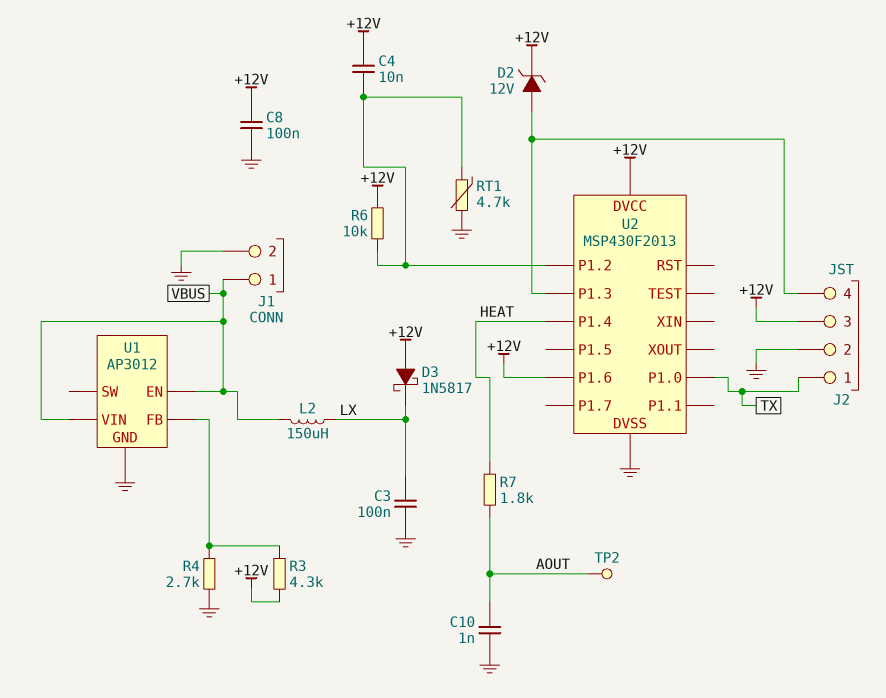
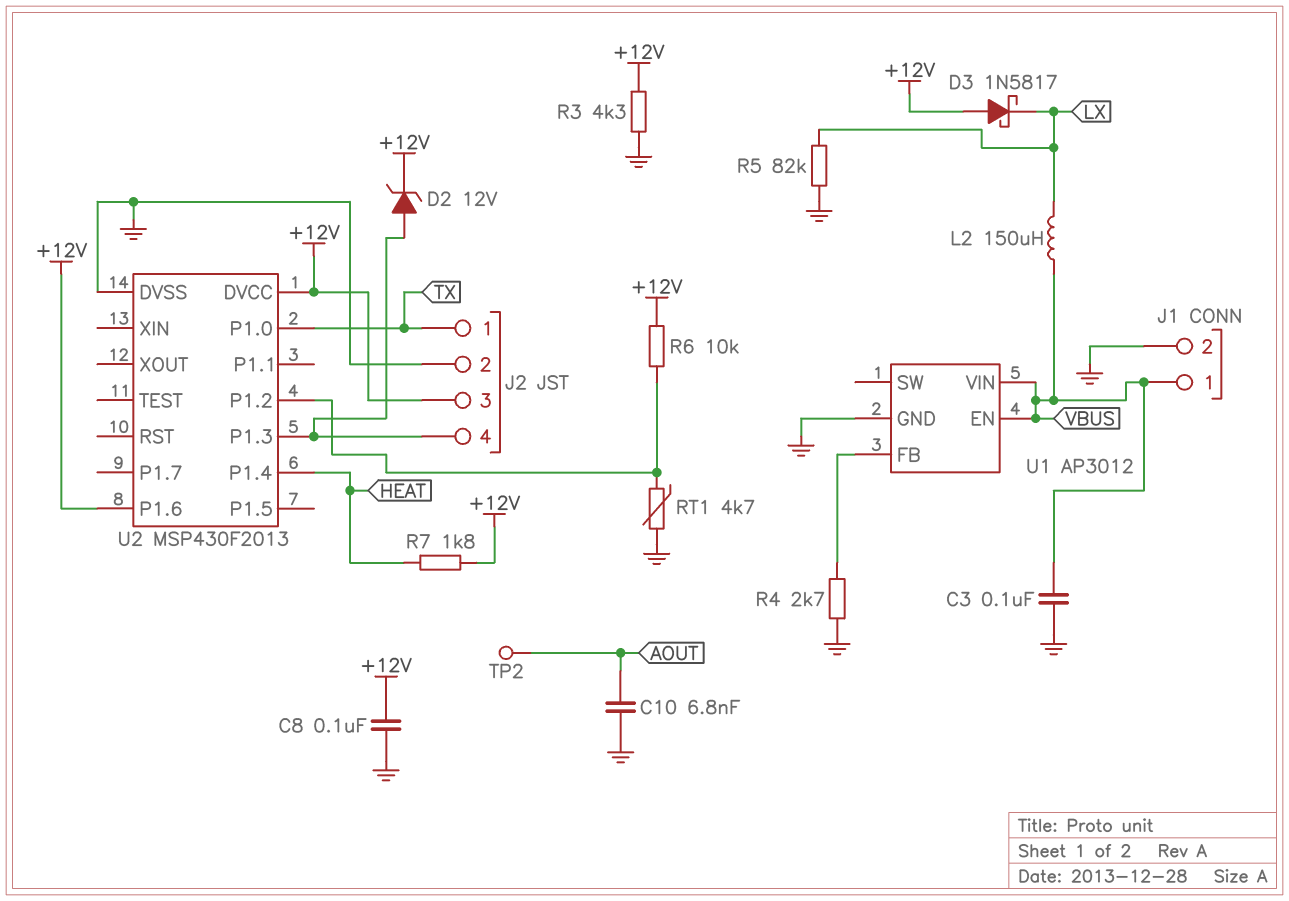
C3: 100nF (GND, LX) -> 100nF (GND, VBUS)
C4: 10nF (+12V, U2/P1.2) -> none
C10: 1nF (AOUT, GND) -> 6.8nF (AOUT, GND)
R3: 4.3k (+12V, U1/FB) -> 4.3k (+12V, GND)
R5: none -> 82k (GND, LX)
R7: 1.8k (AOUT, HEAT) -> 1.8k (+12V, HEAT)

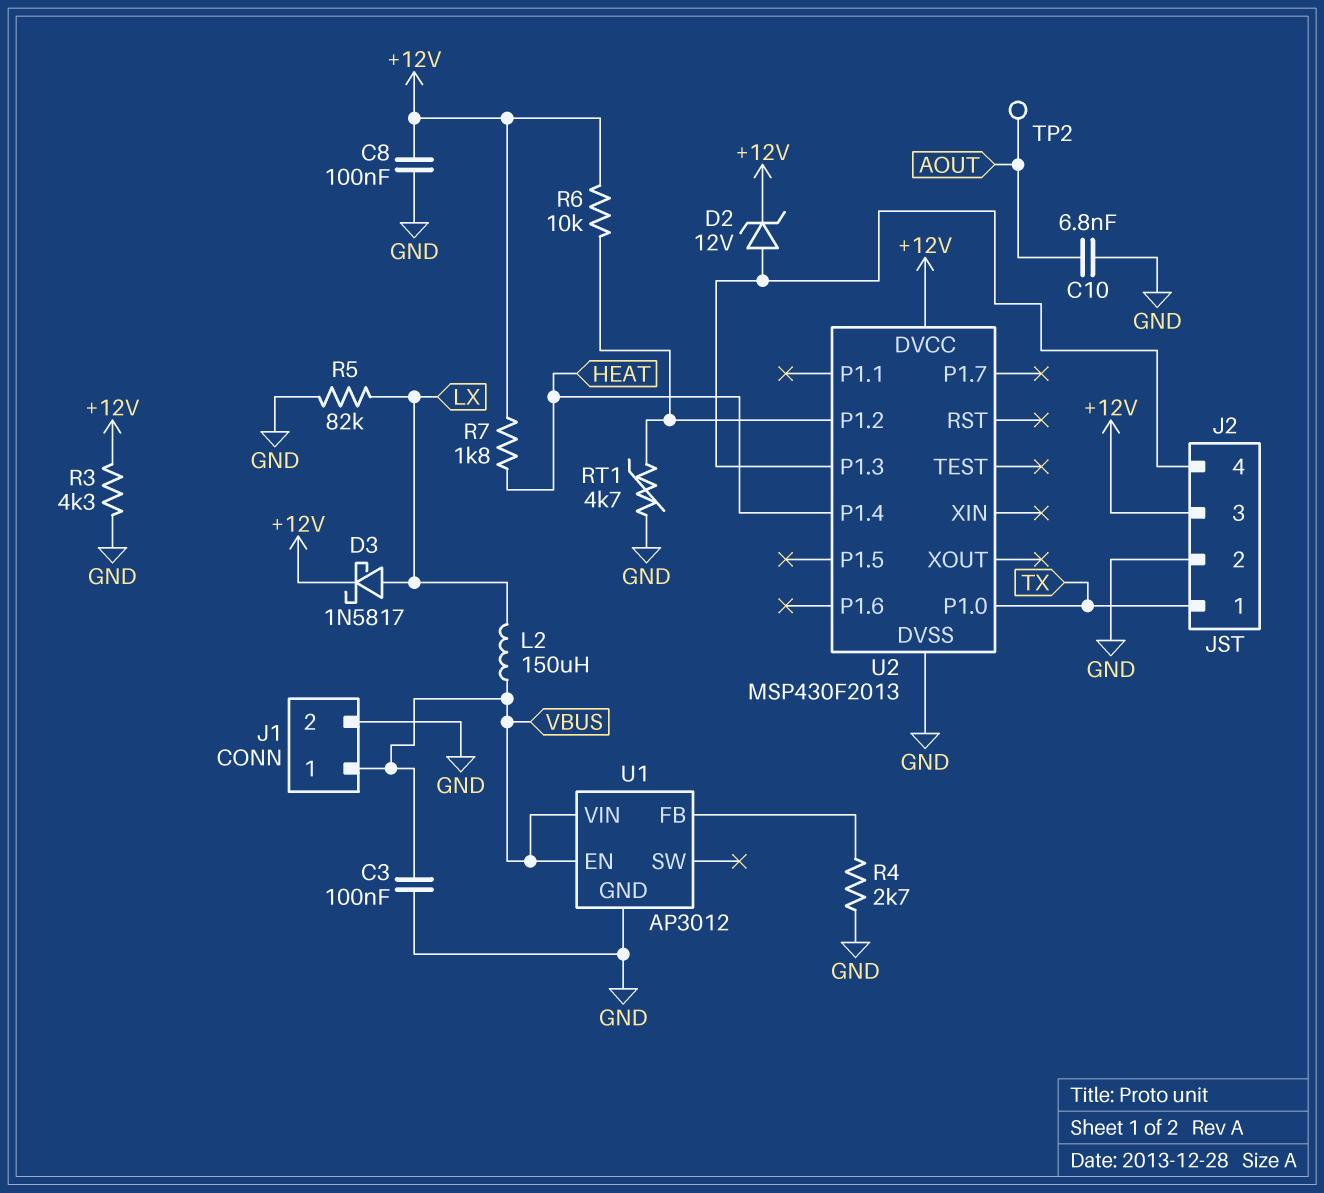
D3: schottky 1N5817 (A +12V, K LX) -> schottky 1N5817 (A LX, K +12V)
U2 pin P1.6: +12V -> none

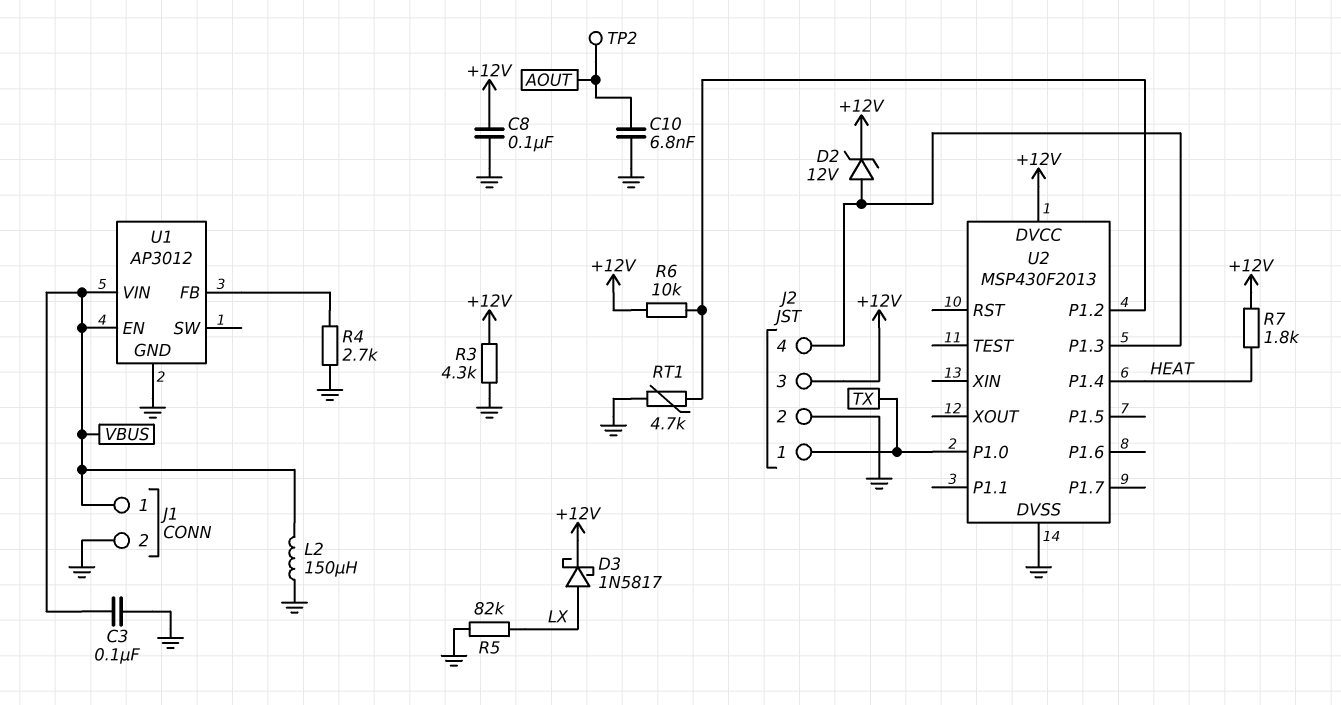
L2: 150uH (LX, VBUS) -> 150uH (GND, VBUS)

